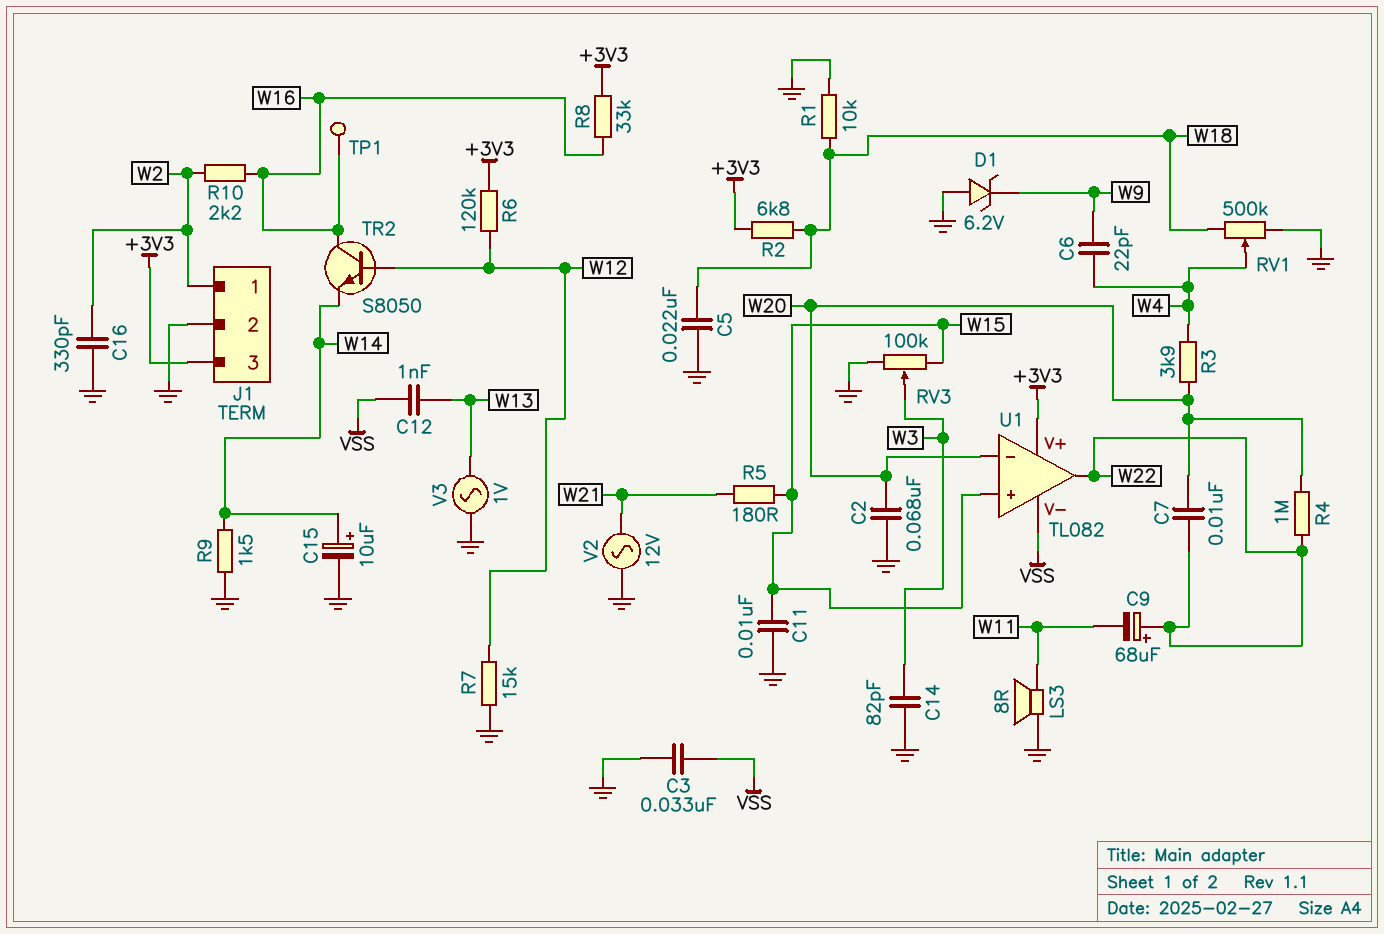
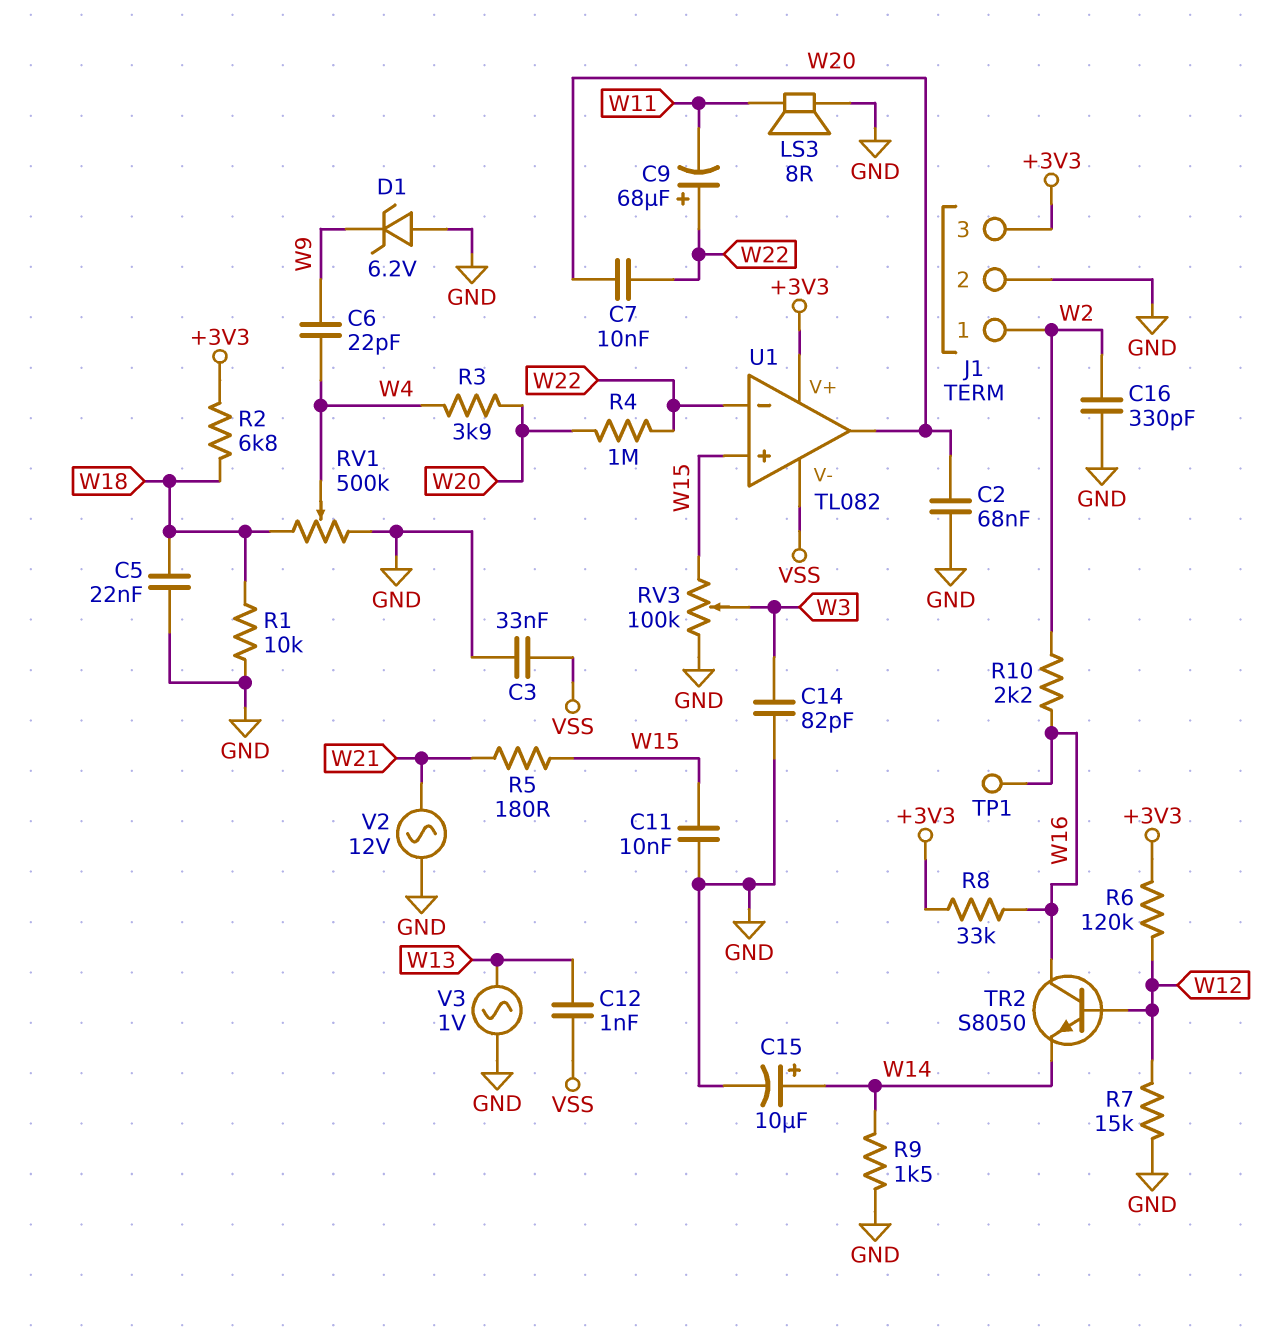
U1 pin in-: W20 -> W22
U1 pin out: W22 -> W20

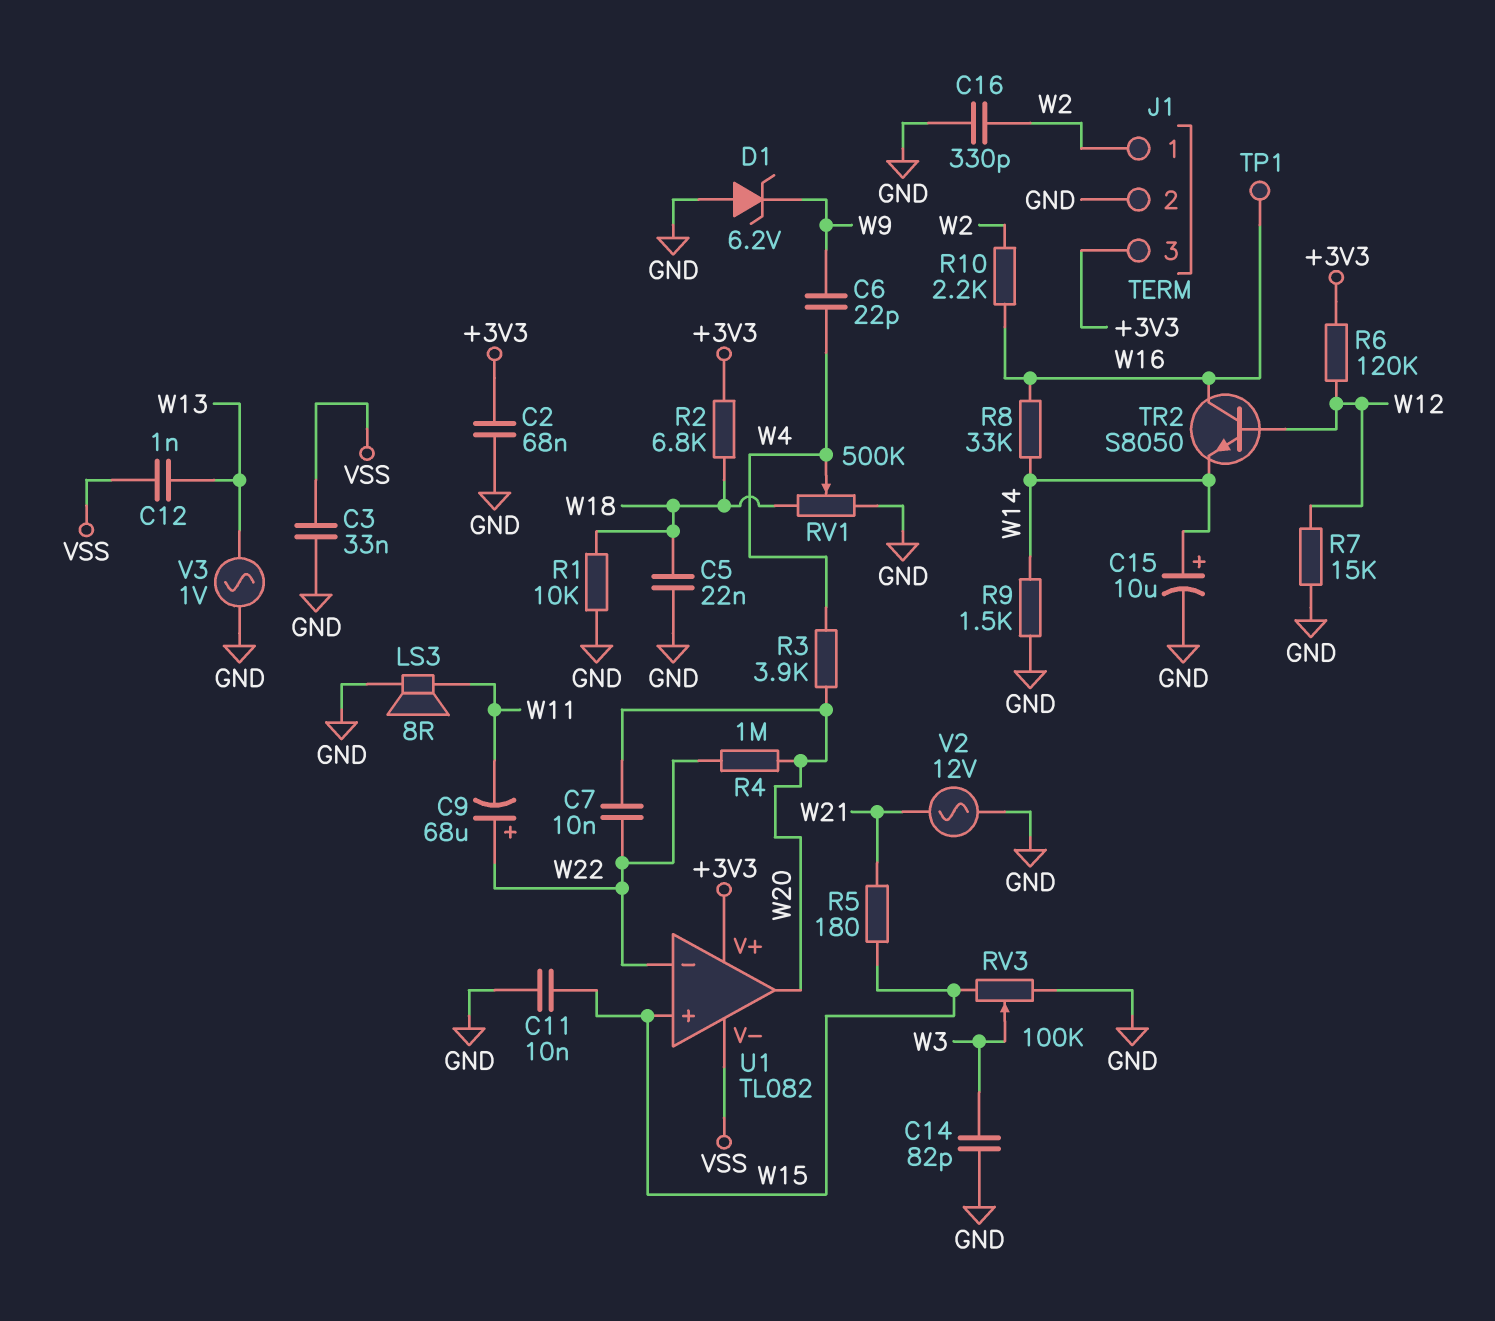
C2: 68nF (GND, W20) -> 68nF (+3V3, GND)
R8: 33k (+3V3, W16) -> 33k (W14, W16)

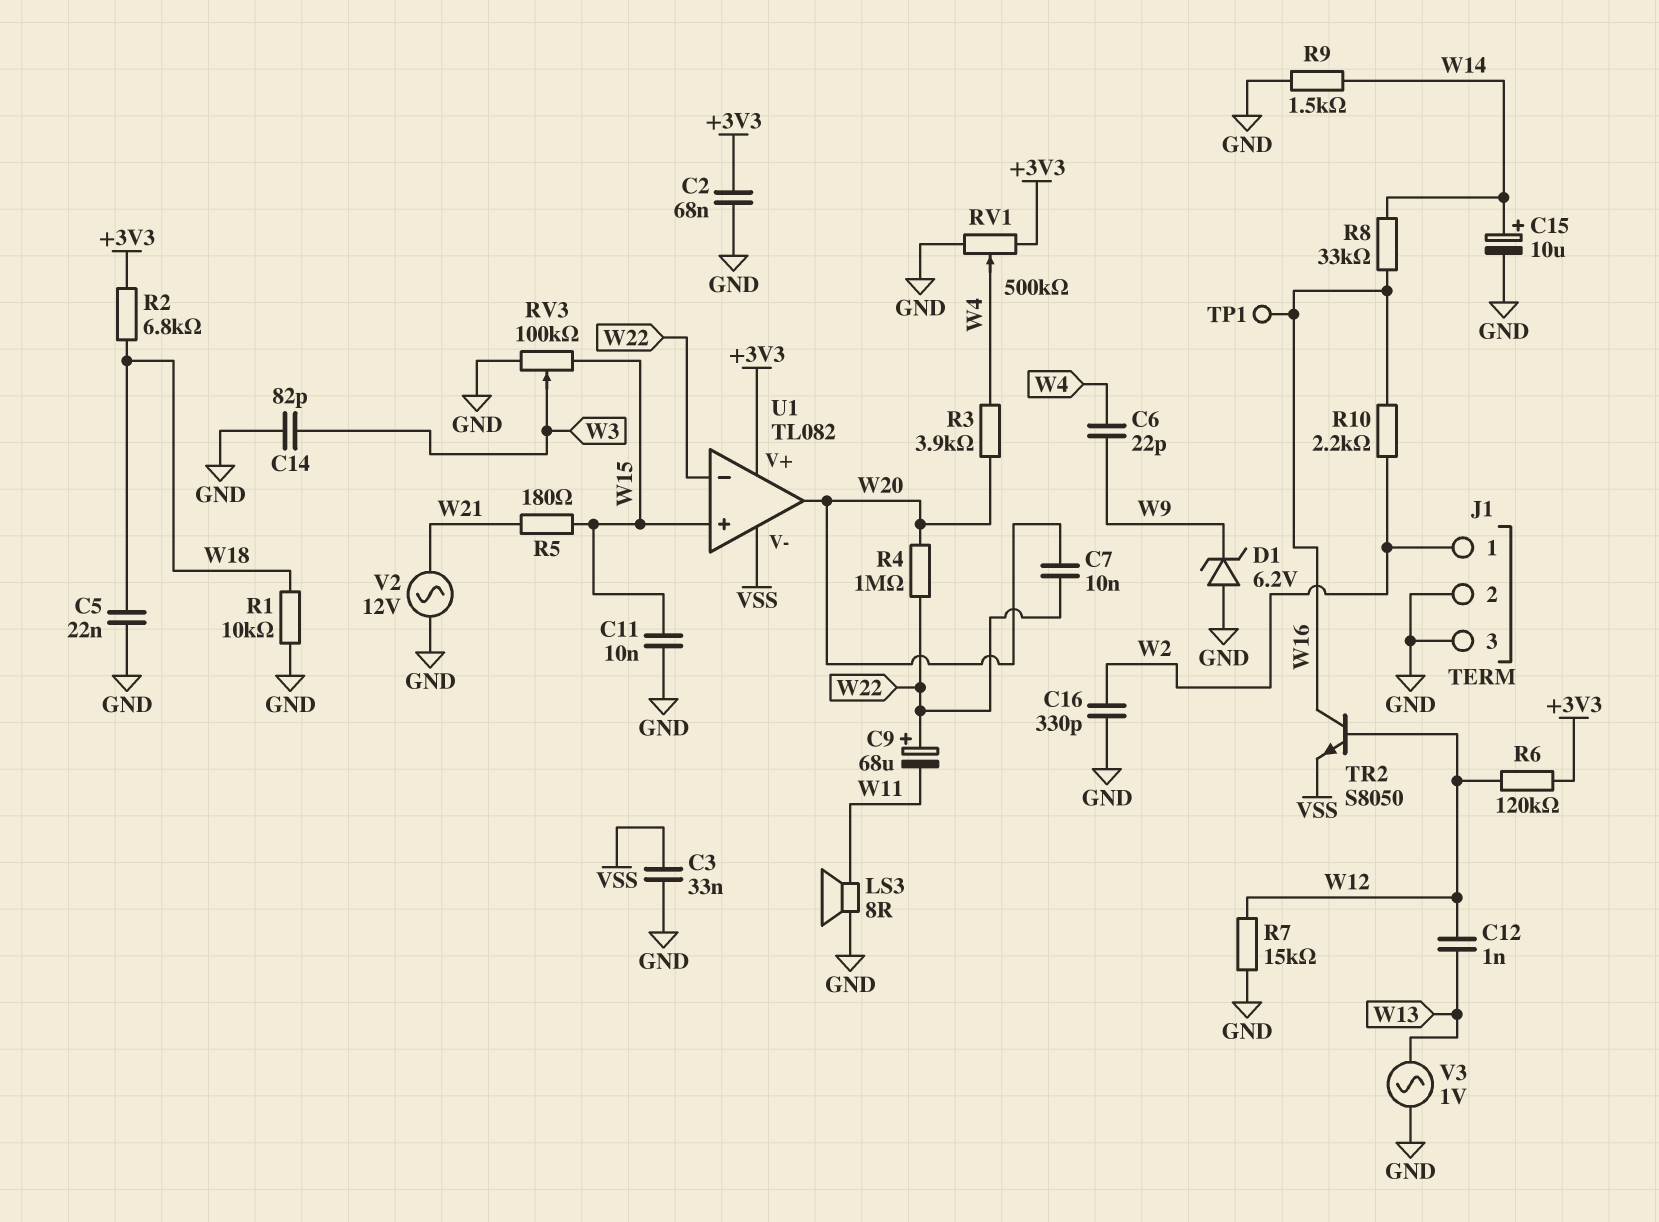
C12: 1nF (VSS, W13) -> 1nF (W12, W13)
J1 pin 3: +3V3 -> GND
RV1: 500k (GND, W18, wiper W4) -> 500k (+3V3, GND, wiper W4)
TR2: NPN S8050 (B W12, C W16, E W14) -> NPN S8050 (B W12, C W16, E VSS)

